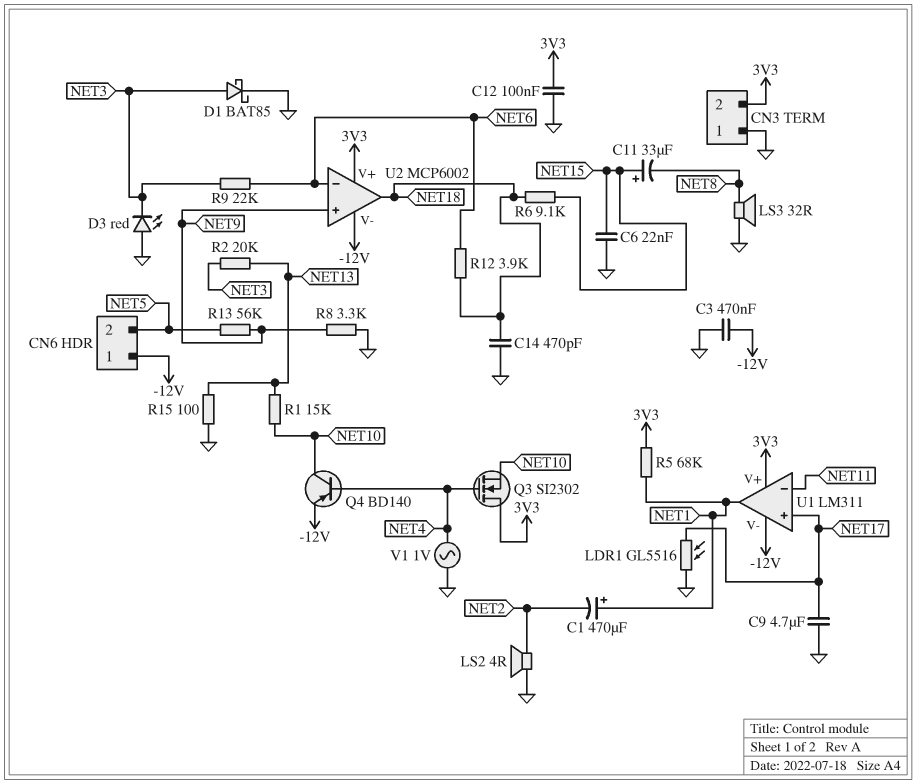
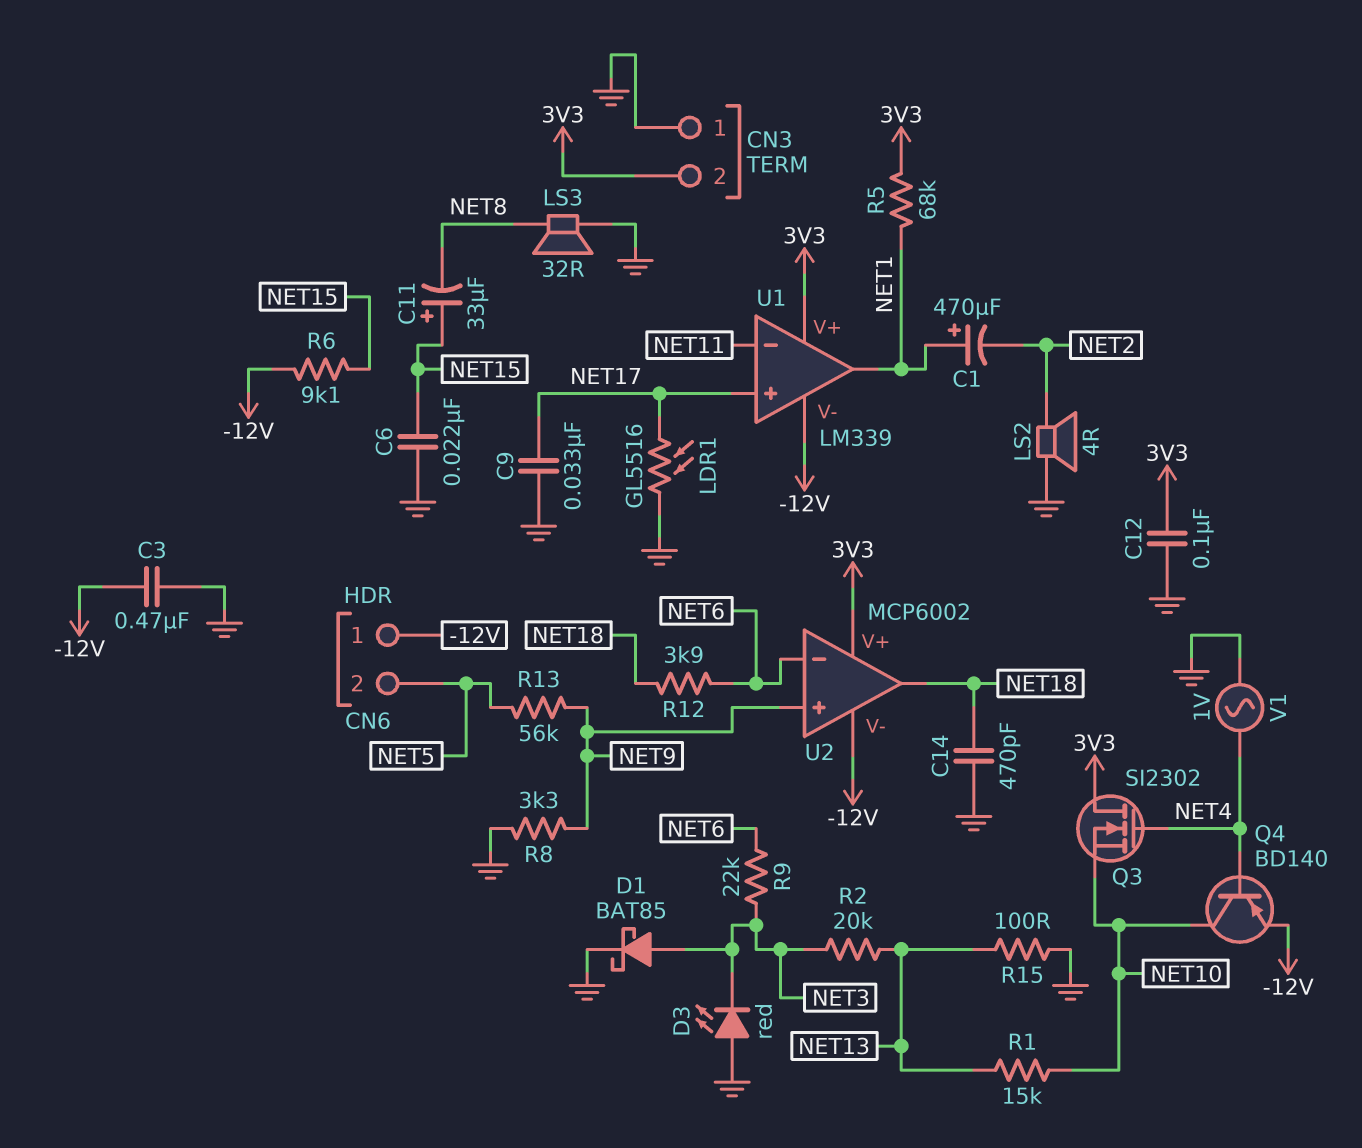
C9: 4.7uF (GND, NET17) -> 33nF (GND, NET17)
R6: 9.1k (NET15, NET18) -> 9.1k (-12V, NET15)
U1: LM311 -> LM339

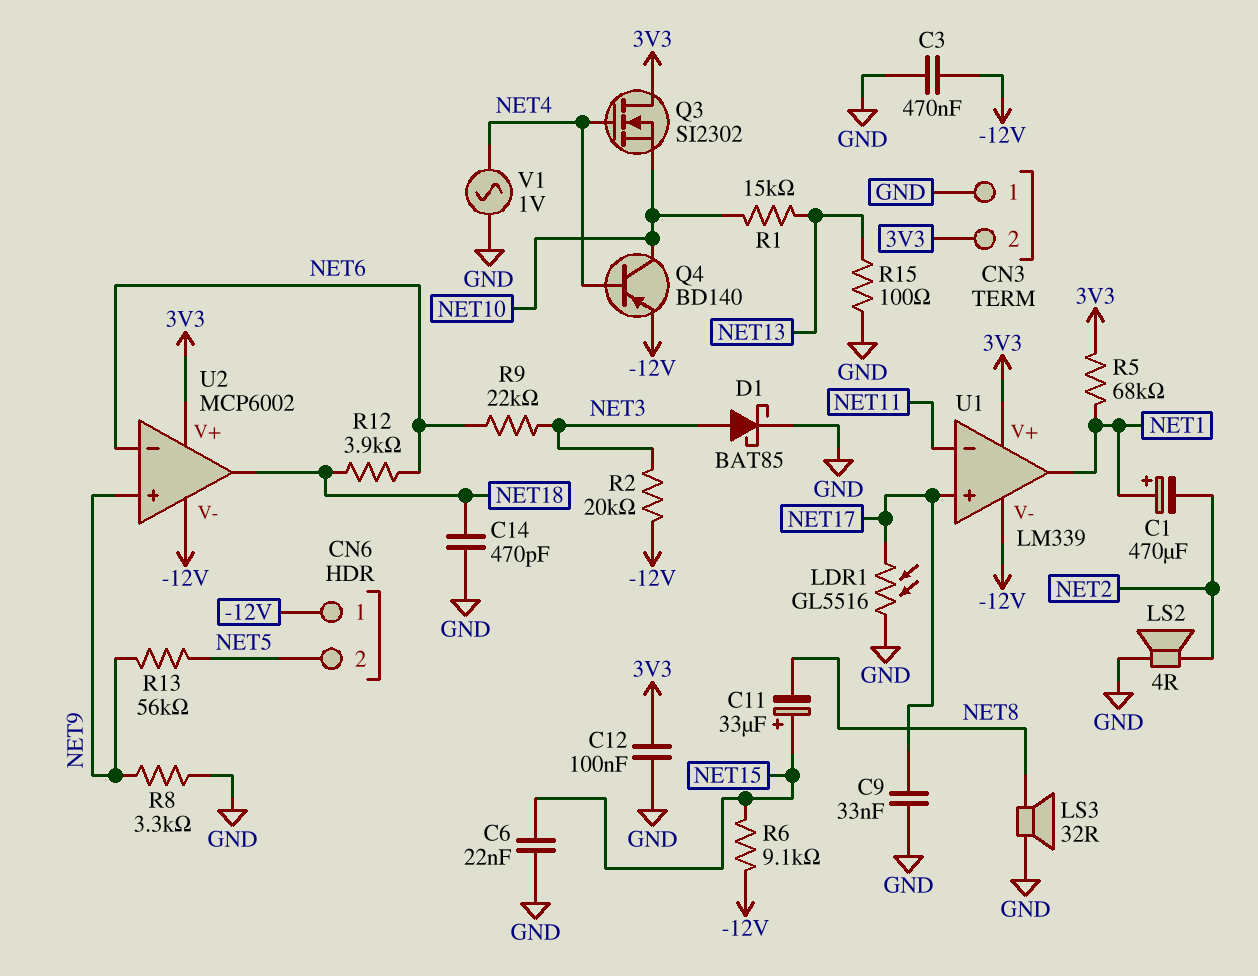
D3: LED red (A GND, K NET3) -> none
R2: 20k (NET3, NET13) -> 20k (-12V, NET3)

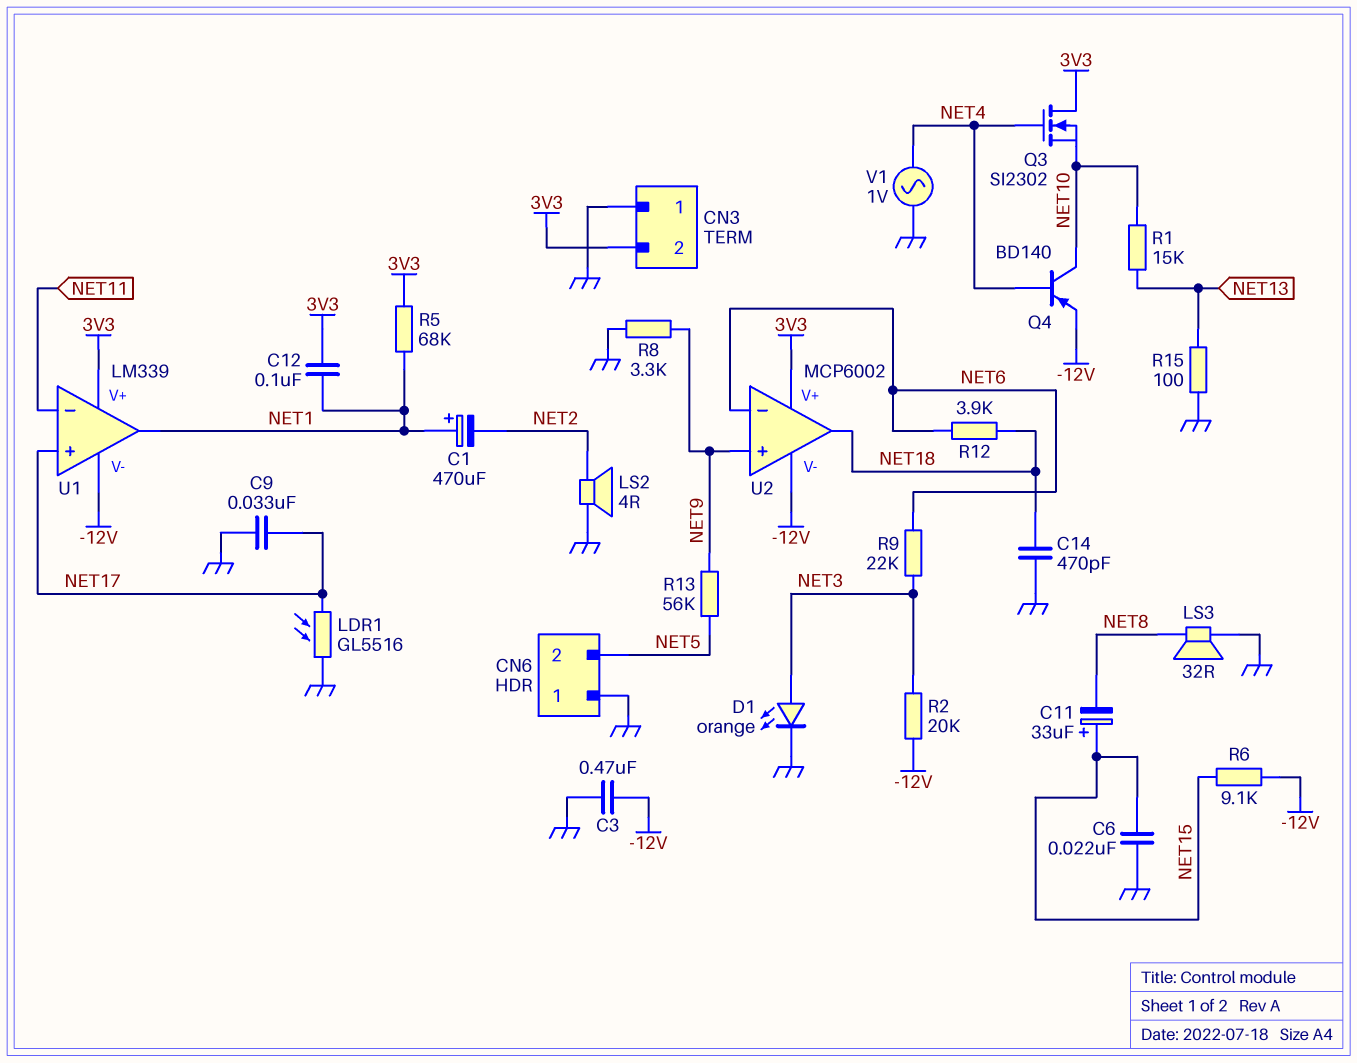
C12: 100nF (3V3, GND) -> 100nF (3V3, NET1)
CN6 pin 1: -12V -> GND
D1: schottky BAT85 (A NET3, K GND) -> LED orange (A NET3, K GND)

